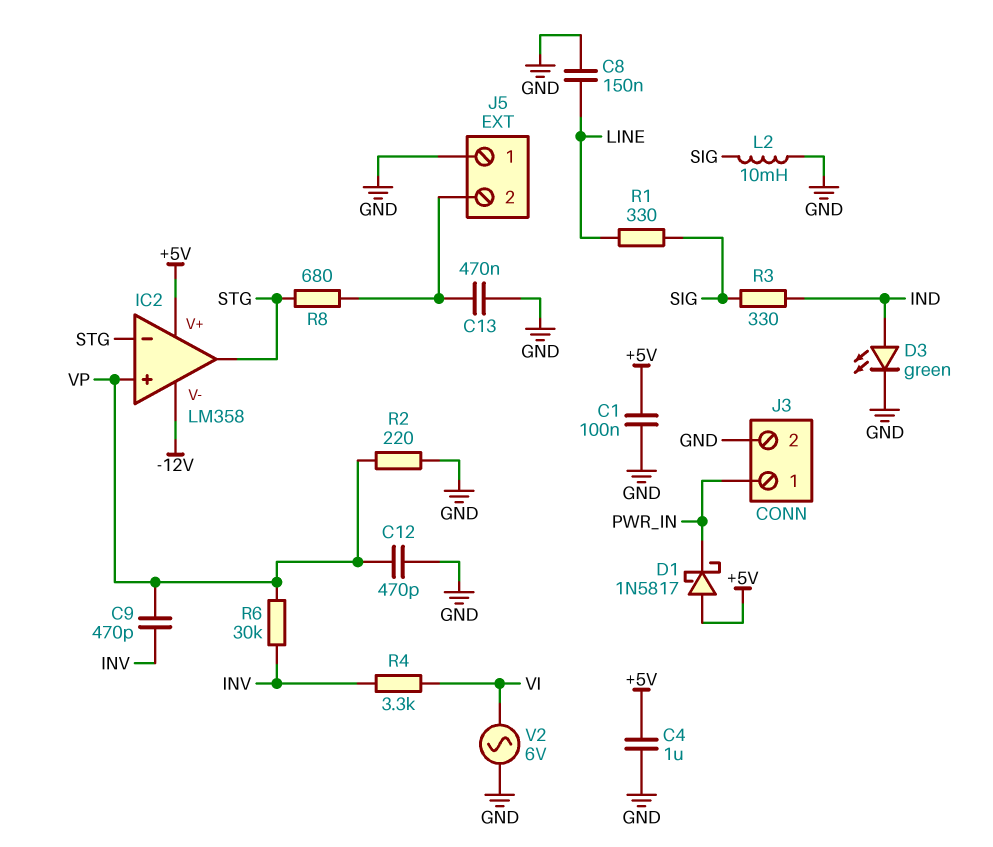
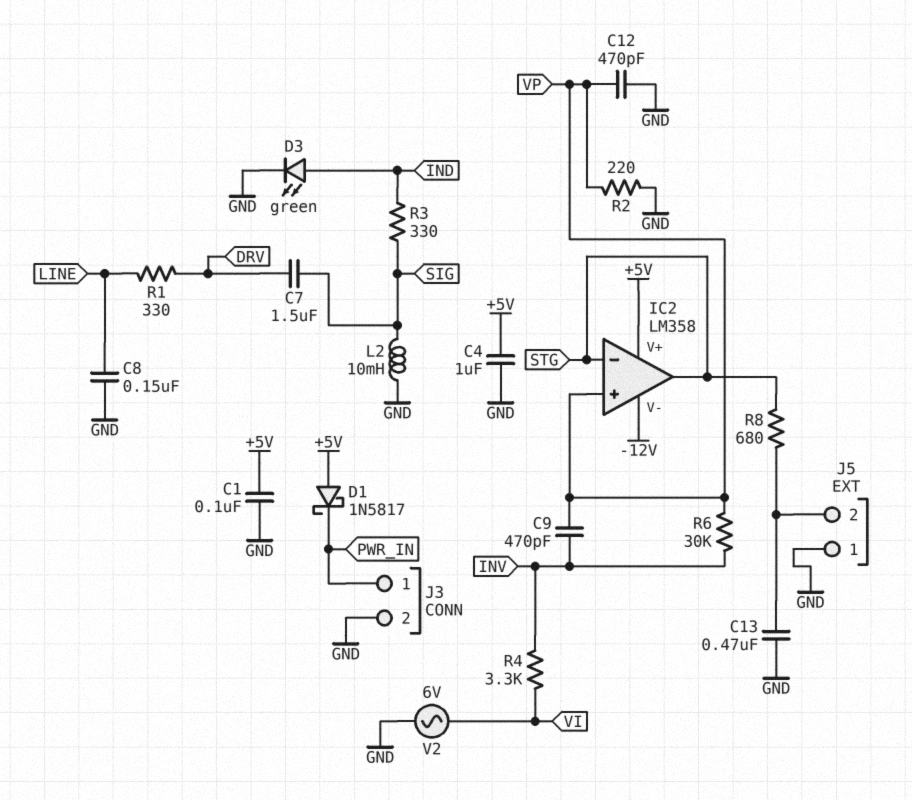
C7: none -> 1.5uF (DRV, SIG)
R1: 330 (LINE, SIG) -> 330 (DRV, LINE)

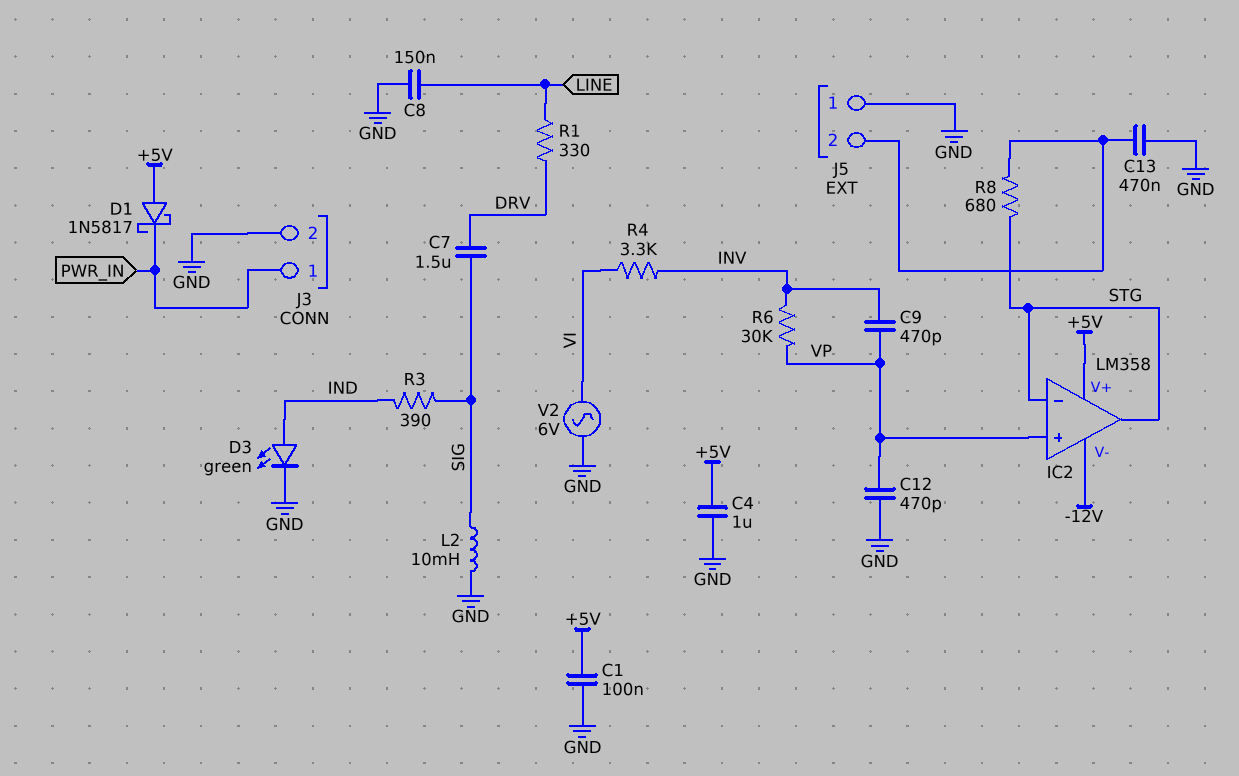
R2: 220 (GND, VP) -> none
R3: 330 (IND, SIG) -> 390 (IND, SIG)

